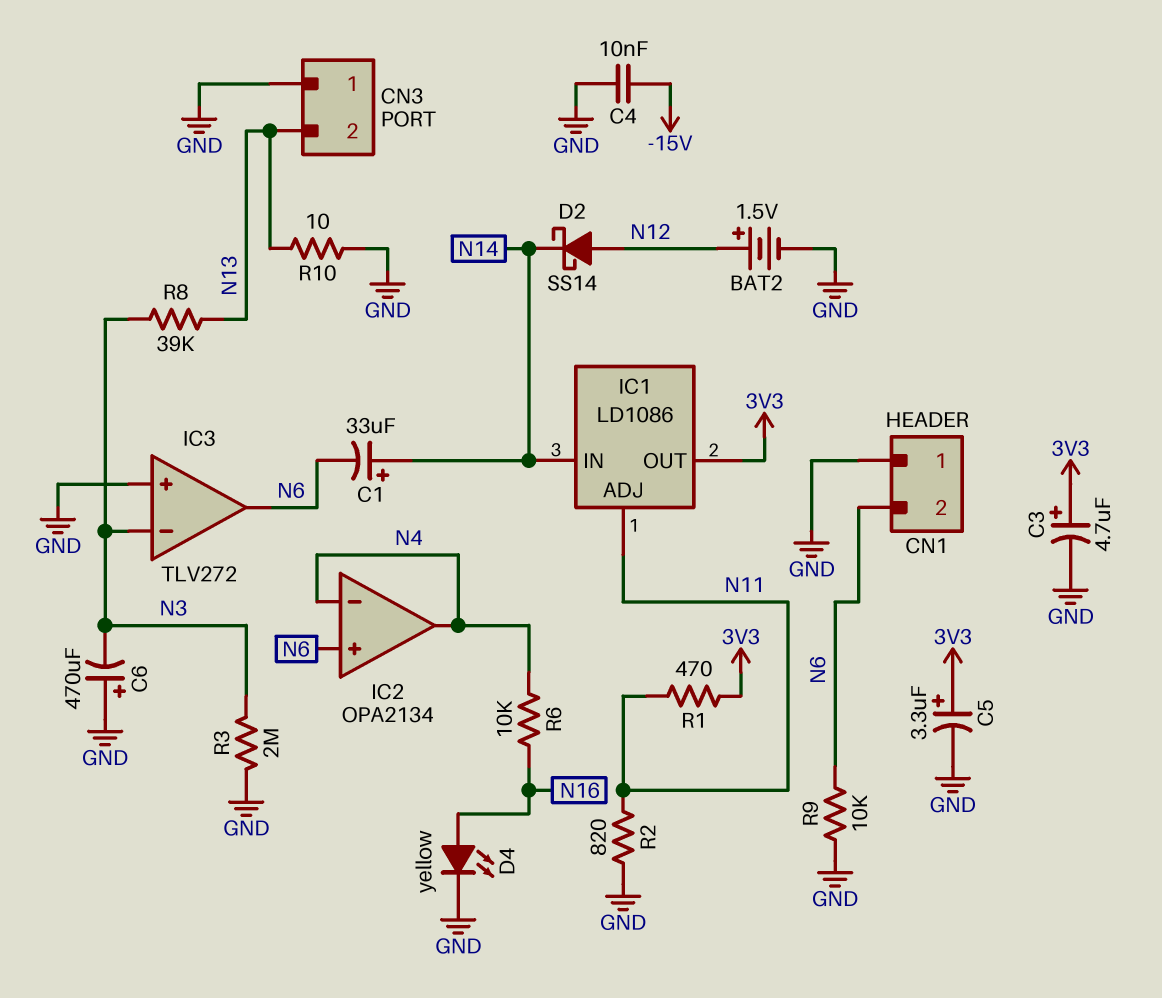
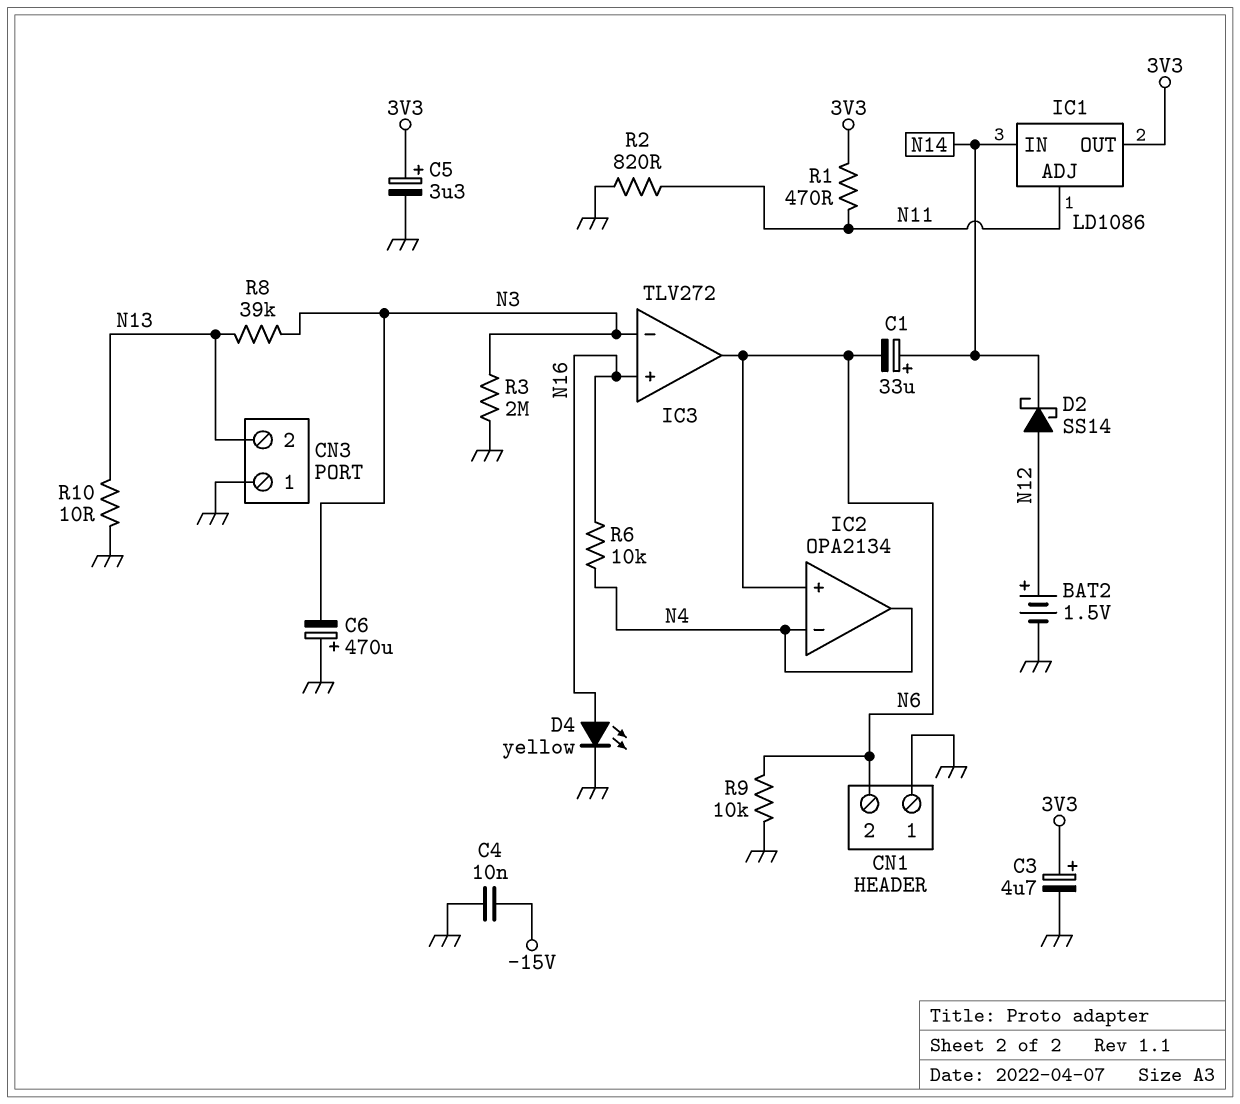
IC3 pin in+: GND -> N16

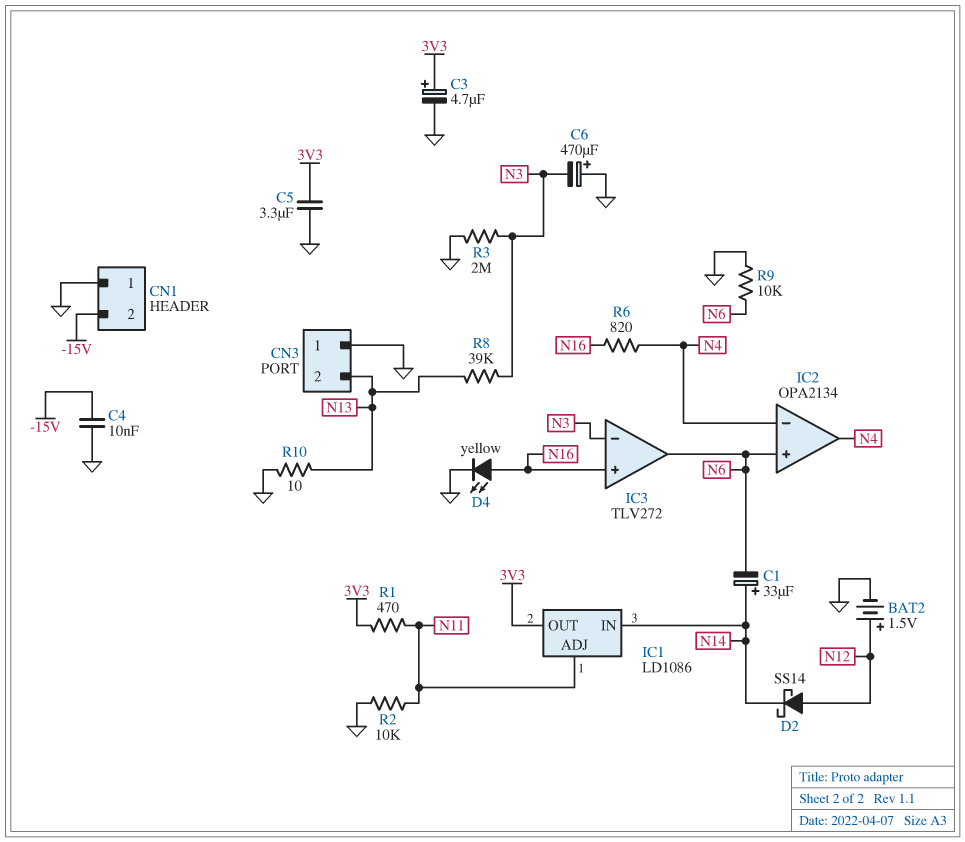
C5: 3.3uF (plus 3V3, minus GND) -> 3.3uF (3V3, GND)
CN1 pin 2: N6 -> -15V
R2: 820 (GND, N11) -> 10k (GND, N11)
R6: 10k (N4, N16) -> 820 (N4, N16)

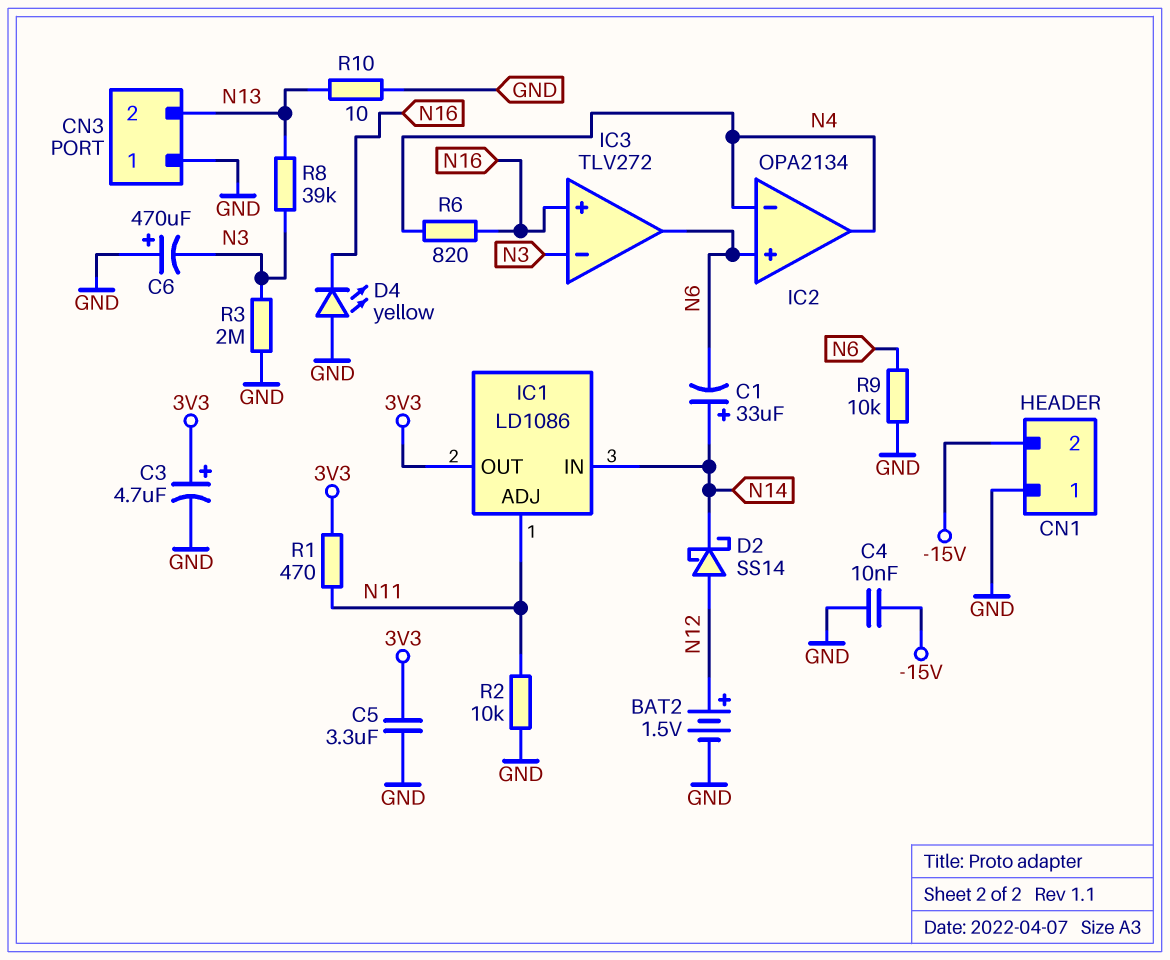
D4: LED yellow (A N16, K GND) -> LED yellow (A GND, K N16)

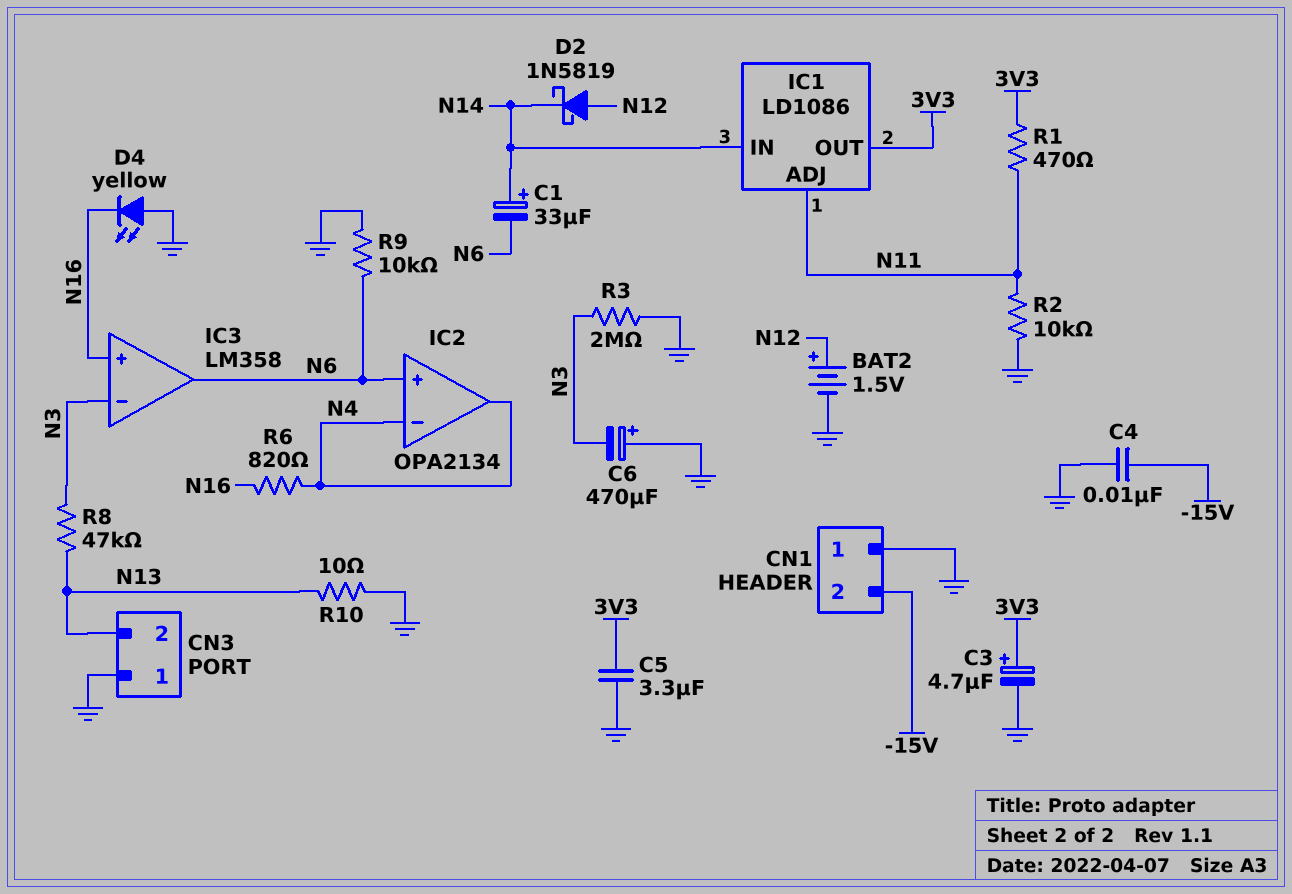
D2: schottky SS14 (A N12, K N14) -> schottky 1N5819 (A N12, K N14)
IC3: TLV272 -> LM358
R8: 39k (N3, N13) -> 47k (N3, N13)

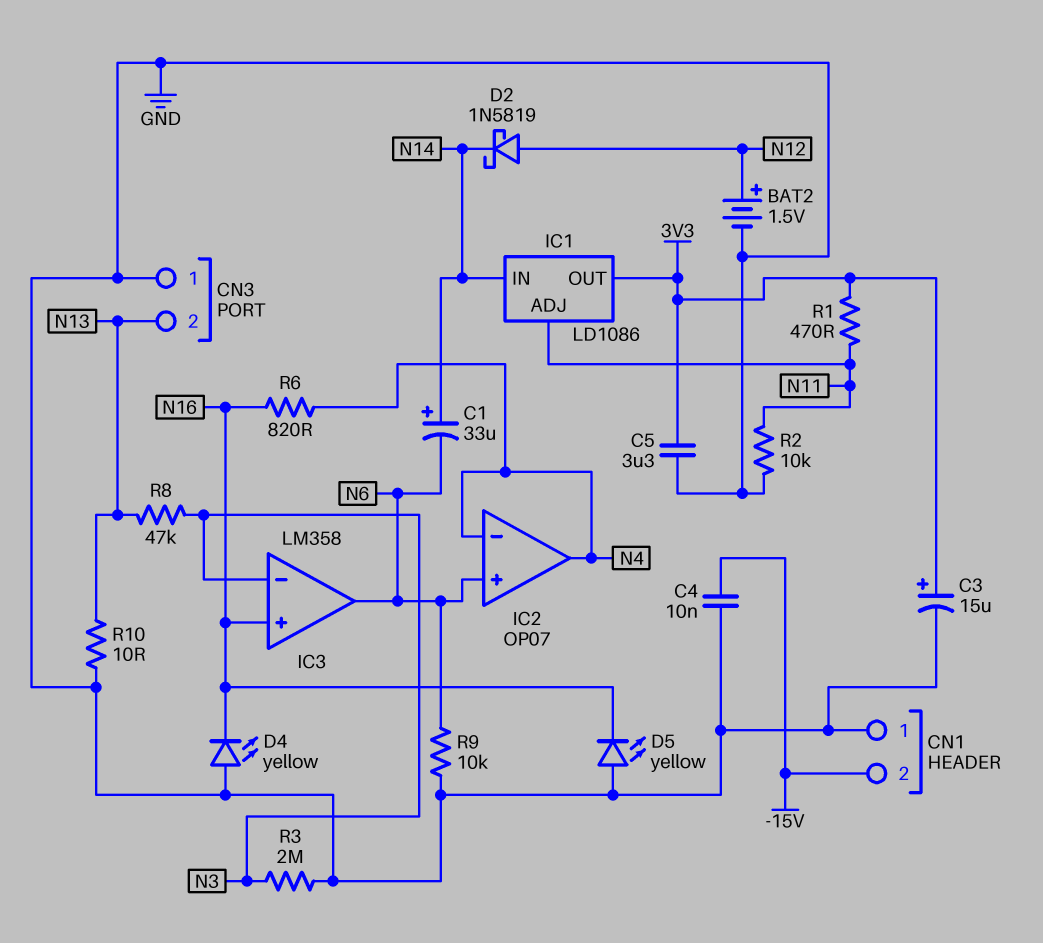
C3: 4.7uF (plus 3V3, minus GND) -> 15uF (plus 3V3, minus GND)
C6: 470uF (plus GND, minus N3) -> none
D5: none -> LED yellow (A GND, K N16)
IC2: OPA2134 -> OP07

